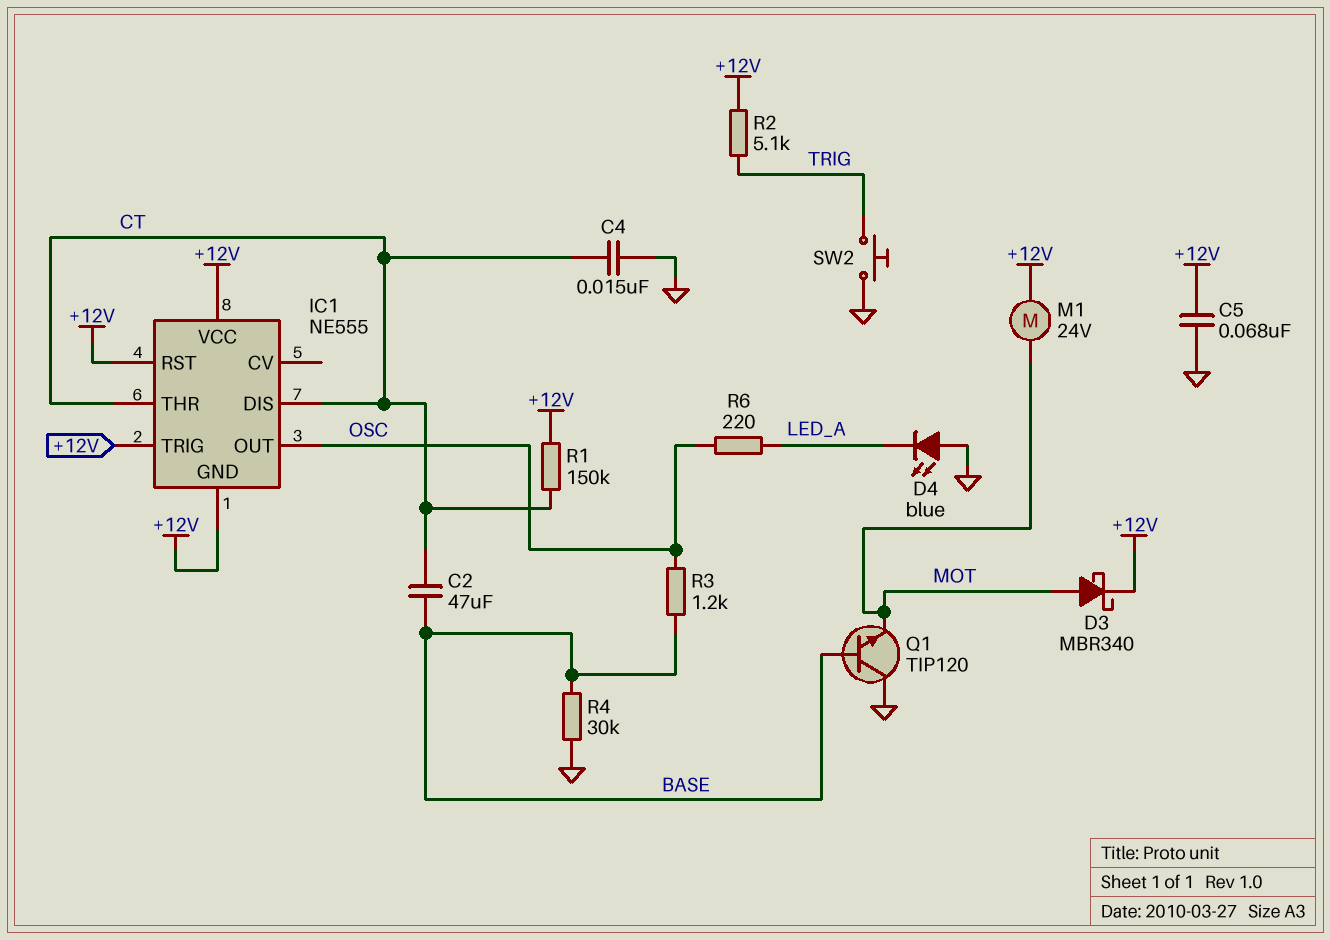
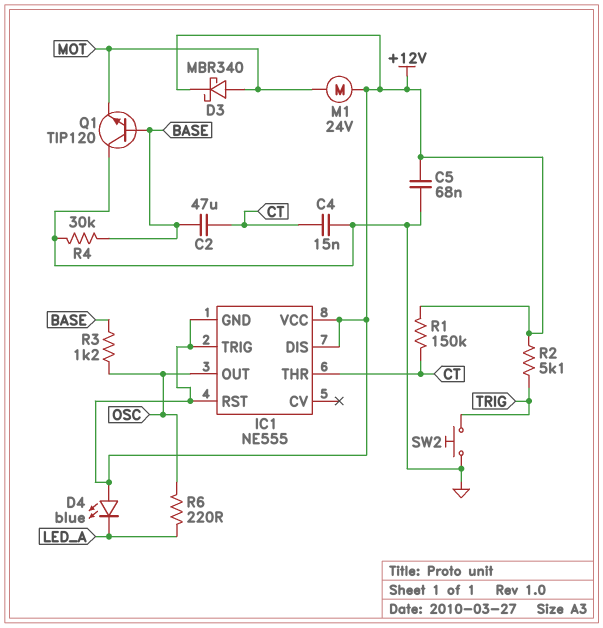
D4: LED blue (A GND, K LED_A) -> LED blue (A +12V, K LED_A)
IC1 pin DIS: CT -> +12V

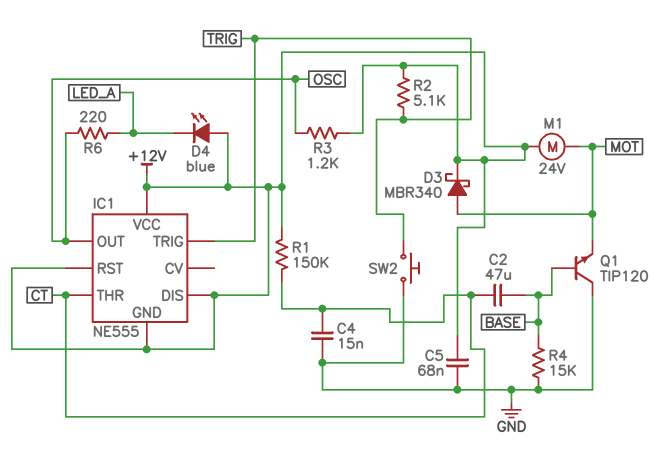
IC1 pin TRIG: +12V -> TRIG
R3: 1.2k (BASE, OSC) -> 1.2k (+12V, OSC)
R4: 30k (BASE, GND) -> 15k (BASE, GND)

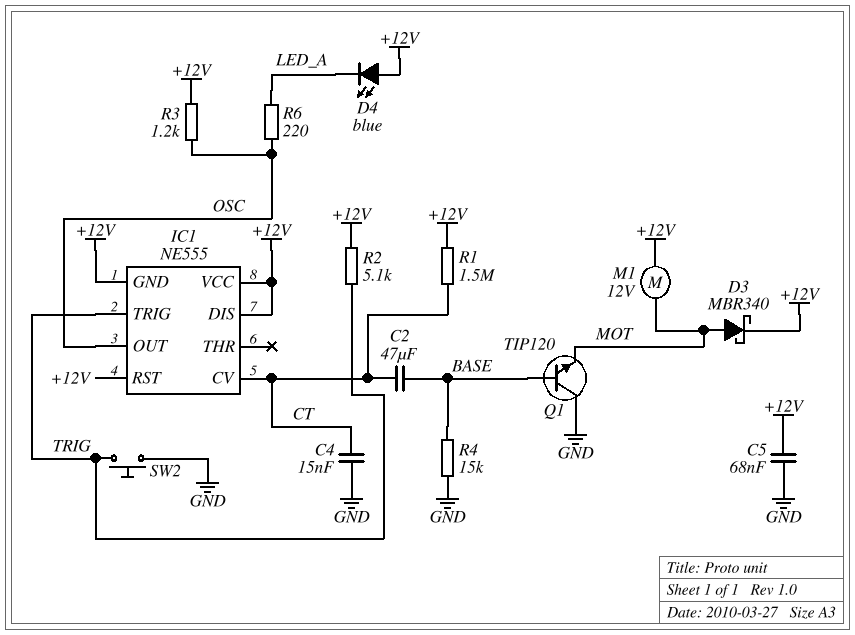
IC1 pin CV: none -> CT
IC1 pin THR: CT -> none
M1: motor 24V (+12V, MOT) -> motor 12V (+12V, MOT)
R1: 150k (+12V, CT) -> 1.5M (+12V, CT)

